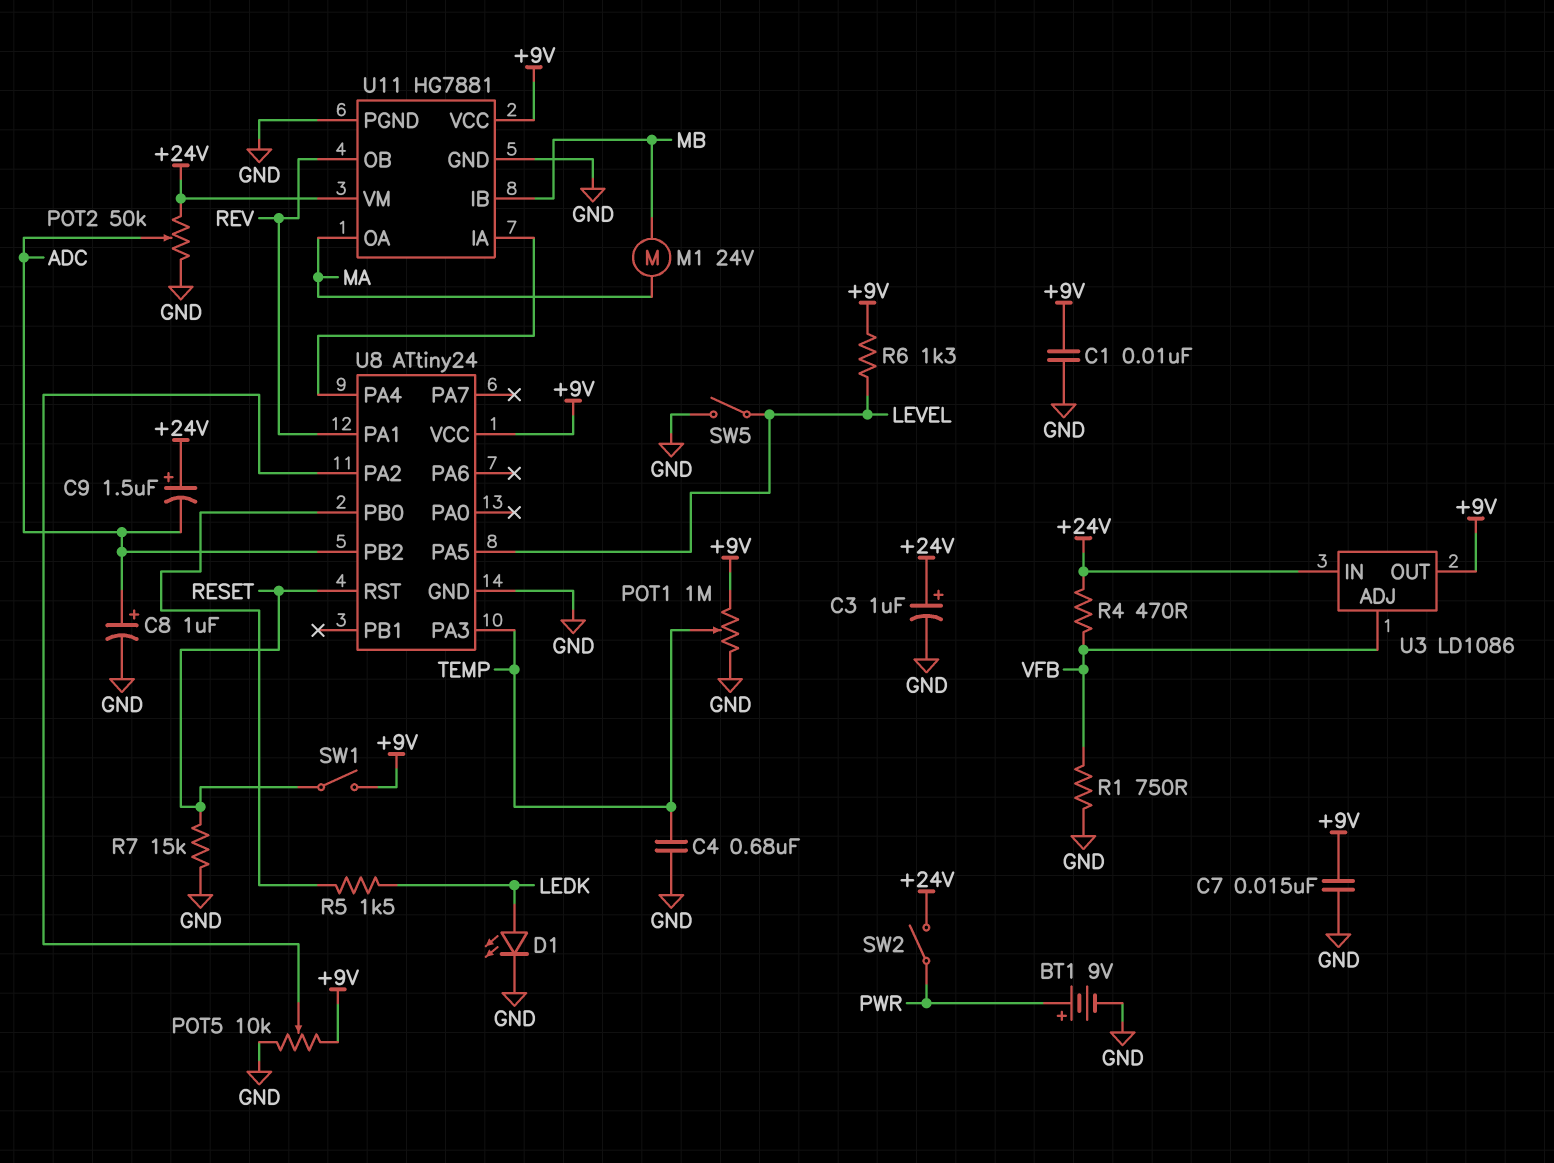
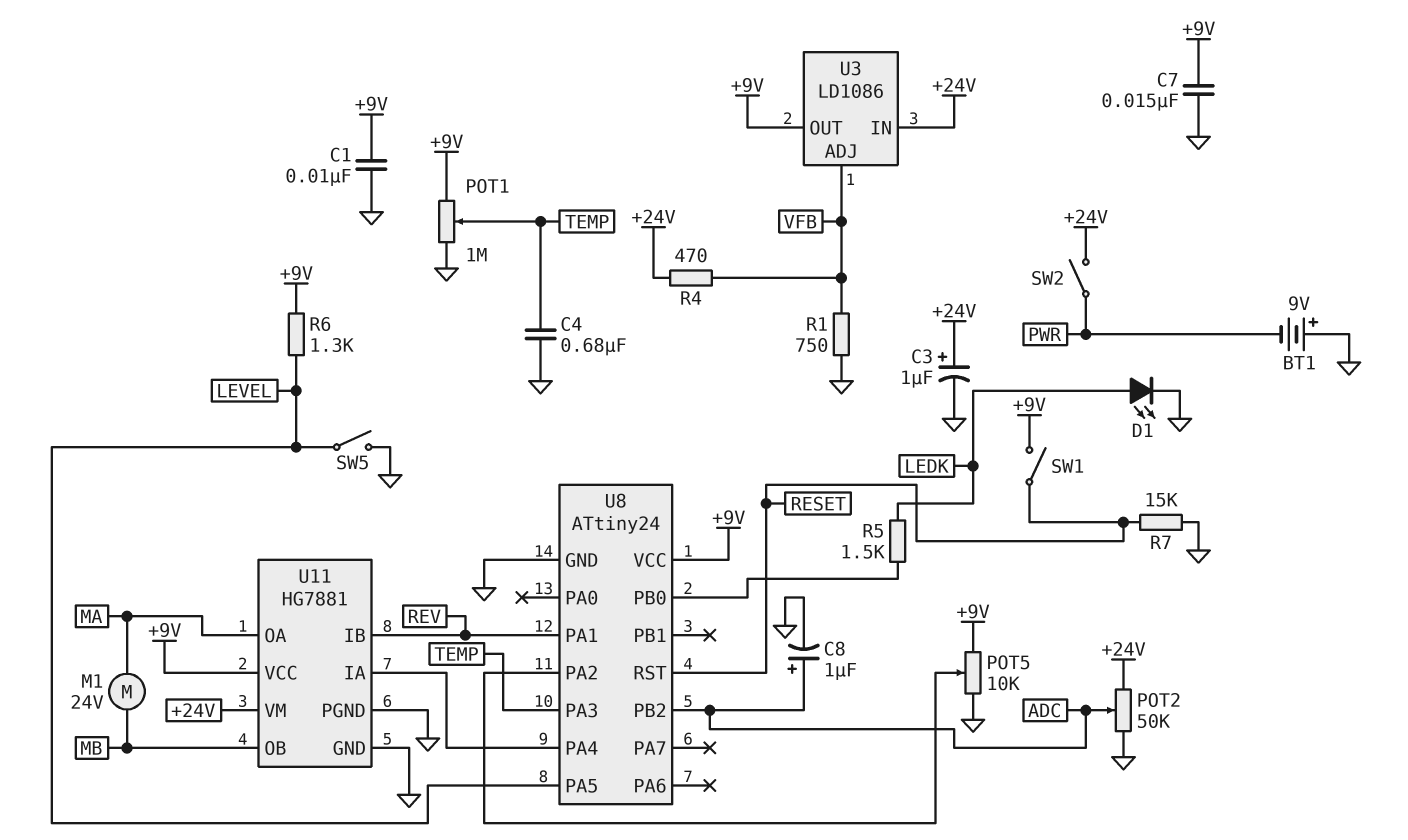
BT1: 9V (plus PWR, minus GND) -> 9V (plus GND, minus PWR)
C9: 1.5uF (plus +24V, minus ADC) -> none
U11 pin IB: MB -> REV
U11 pin OB: REV -> MB

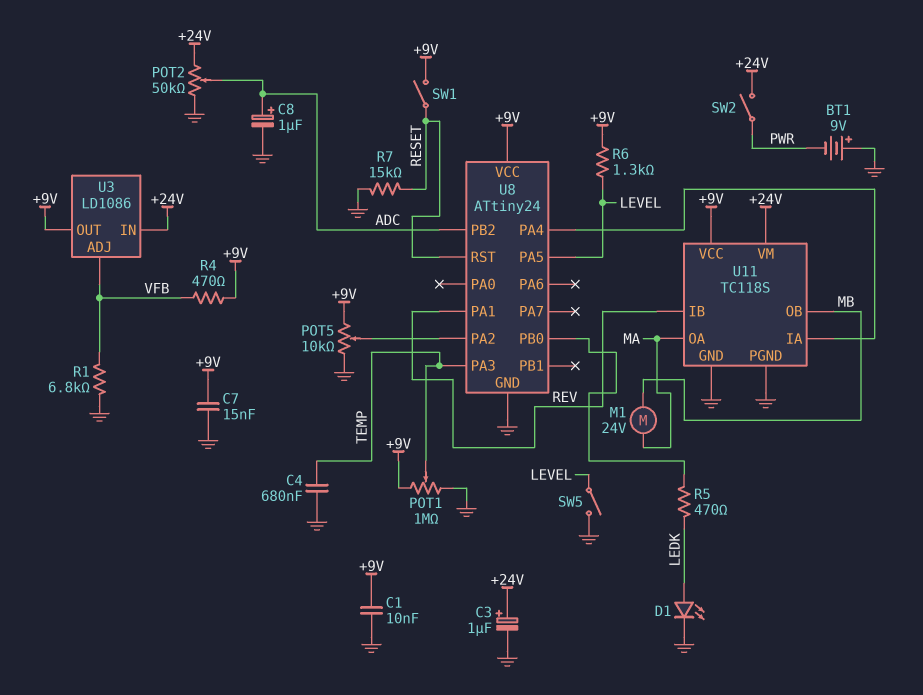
R1: 750 (GND, VFB) -> 6.8k (GND, VFB)
R4: 470 (+24V, VFB) -> 470 (+9V, VFB)
R5: 1.5k (LEDK, U8/PB0) -> 470 (LEDK, U8/PB0)
U11: HG7881 -> TC118S

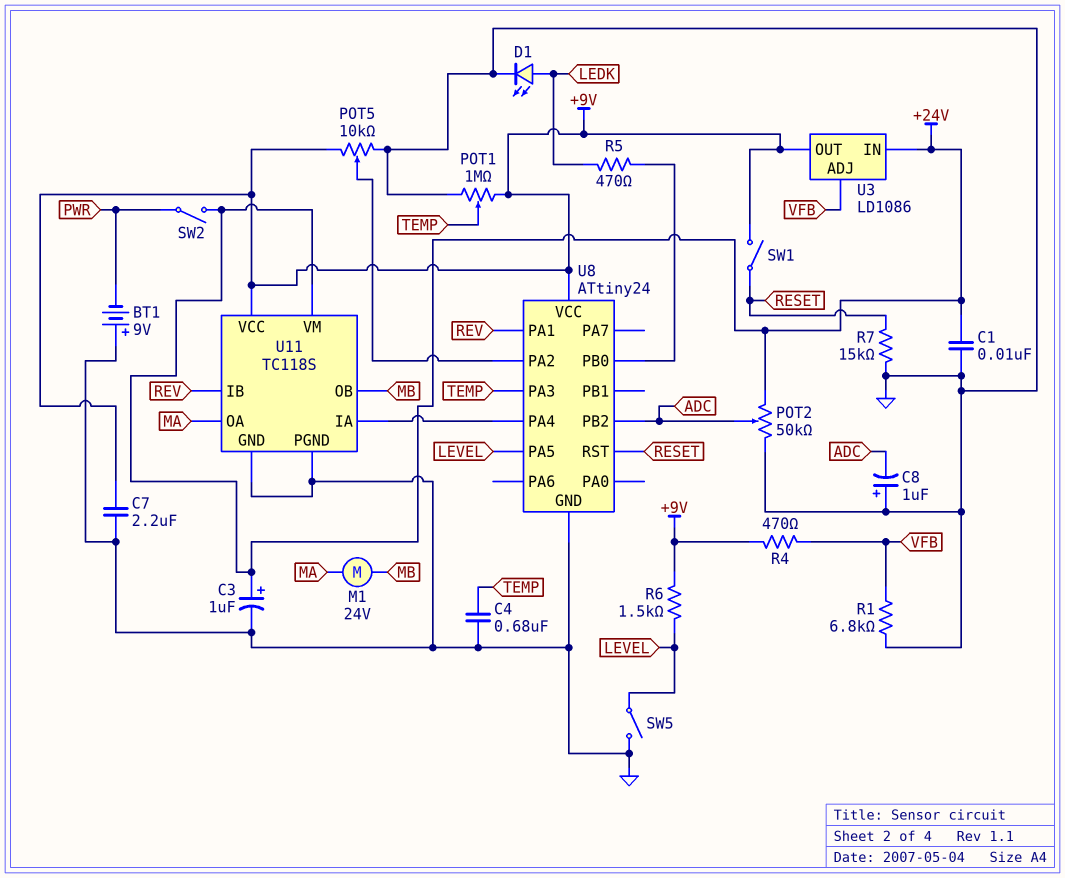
C1: 10nF (+9V, GND) -> 10nF (+24V, GND)
C7: 15nF (+9V, GND) -> 2.2uF (+9V, GND)
C8: 1uF (plus ADC, minus GND) -> 1uF (plus GND, minus ADC)
R6: 1.3k (+9V, LEVEL) -> 1.5k (+9V, LEVEL)

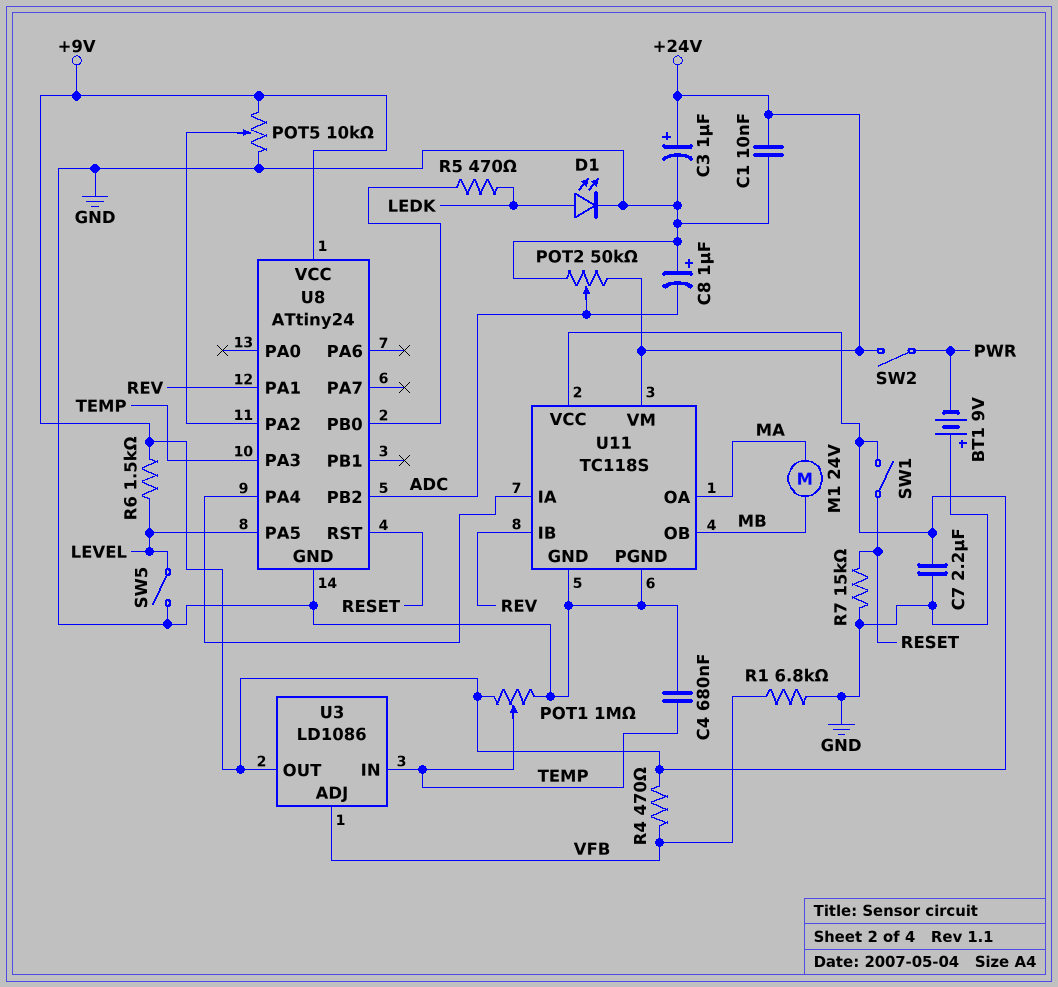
U3 pin IN: +24V -> TEMP

